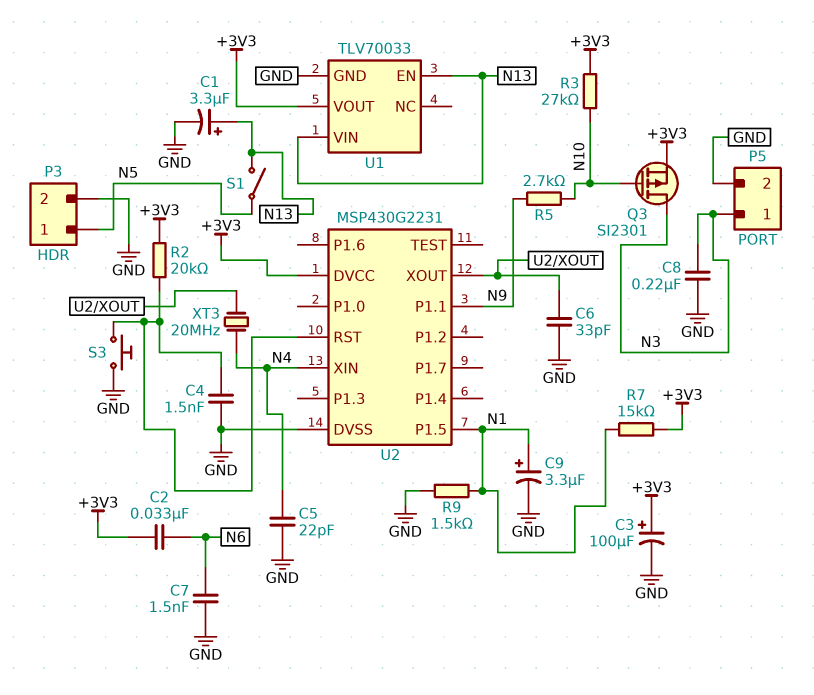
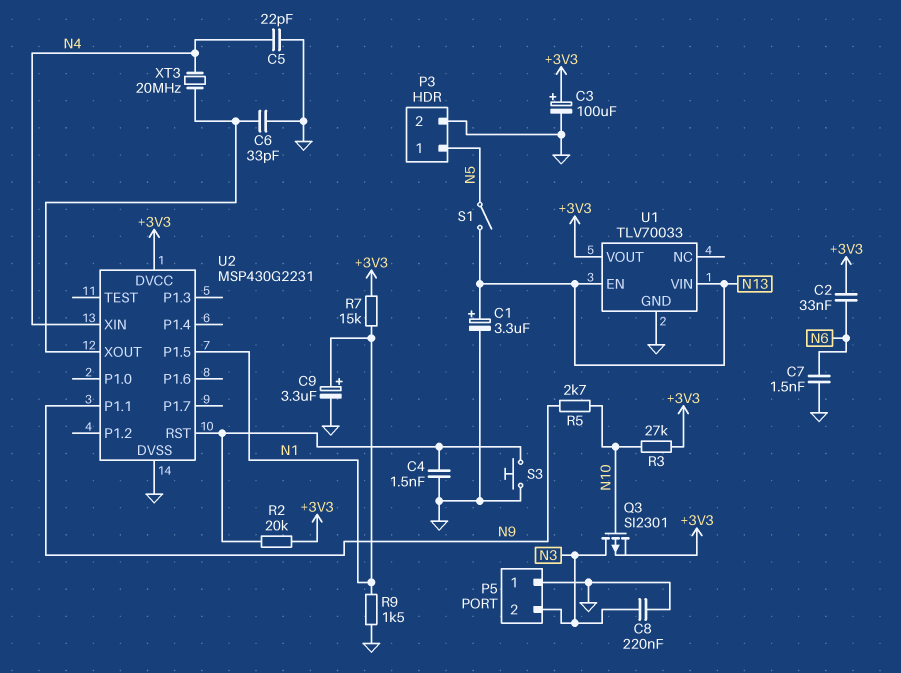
P5 pin 1: N3 -> GND
P5 pin 2: GND -> N3

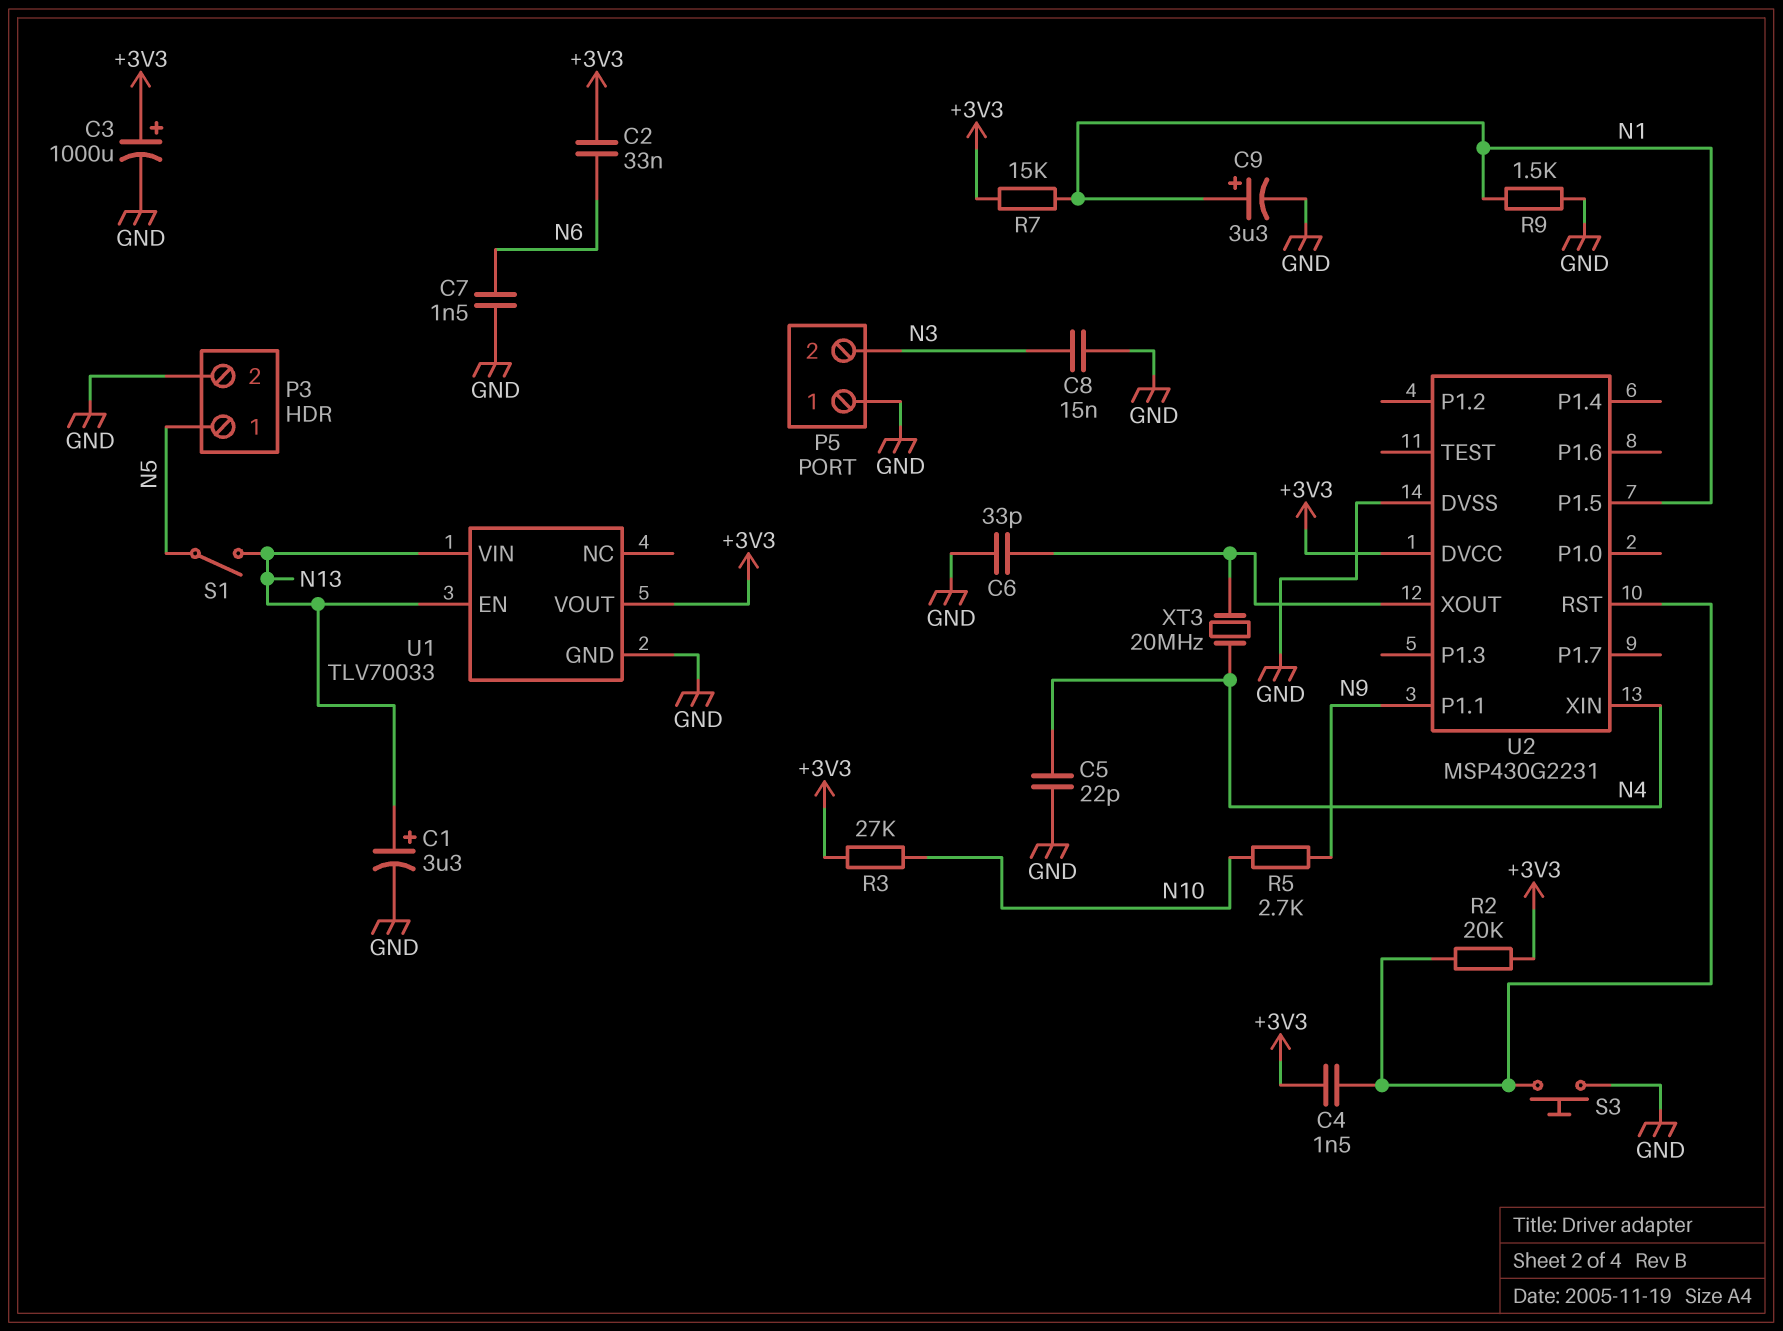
C3: 100uF (plus +3V3, minus GND) -> 1000uF (plus +3V3, minus GND)
C4: 1.5nF (GND, U2/RST) -> 1.5nF (+3V3, U2/RST)
C8: 220nF (GND, N3) -> 15nF (GND, N3)
Q3: PMOS SI2301 (G N10, D N3, S +3V3) -> none

